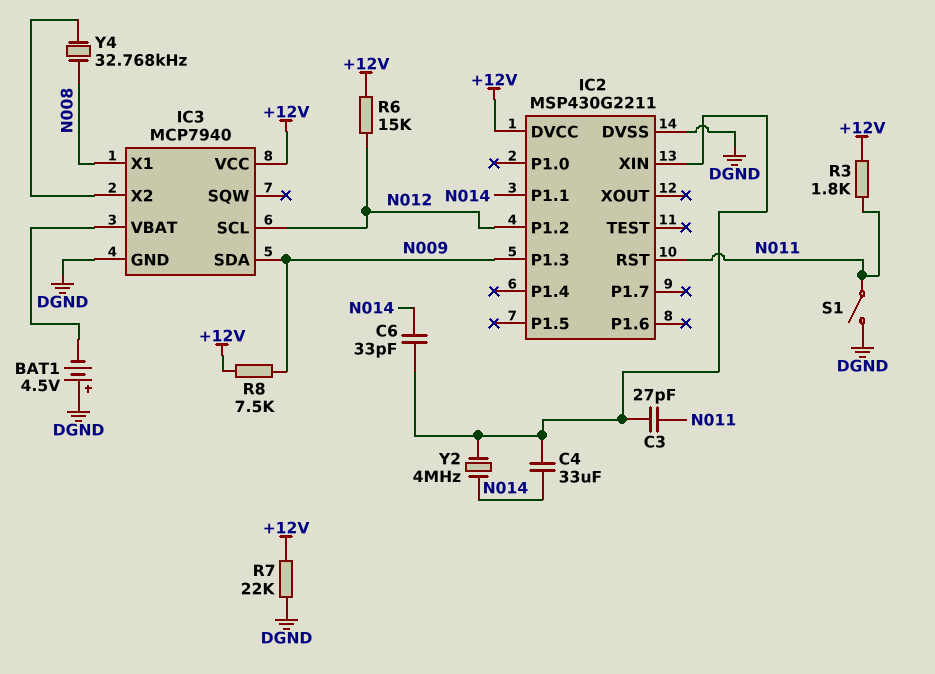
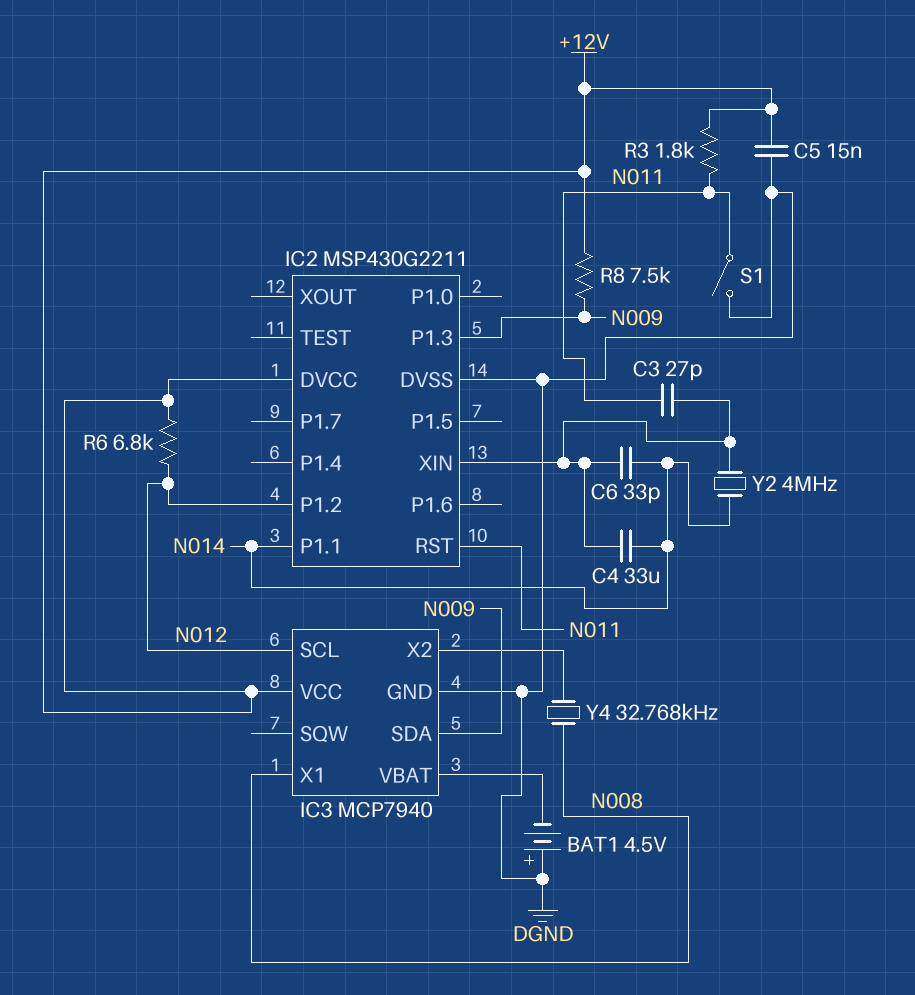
C5: none -> 15nF (+12V, DGND)
R6: 15k (+12V, N012) -> 6.8k (+12V, N012)
R7: 22k (+12V, DGND) -> none

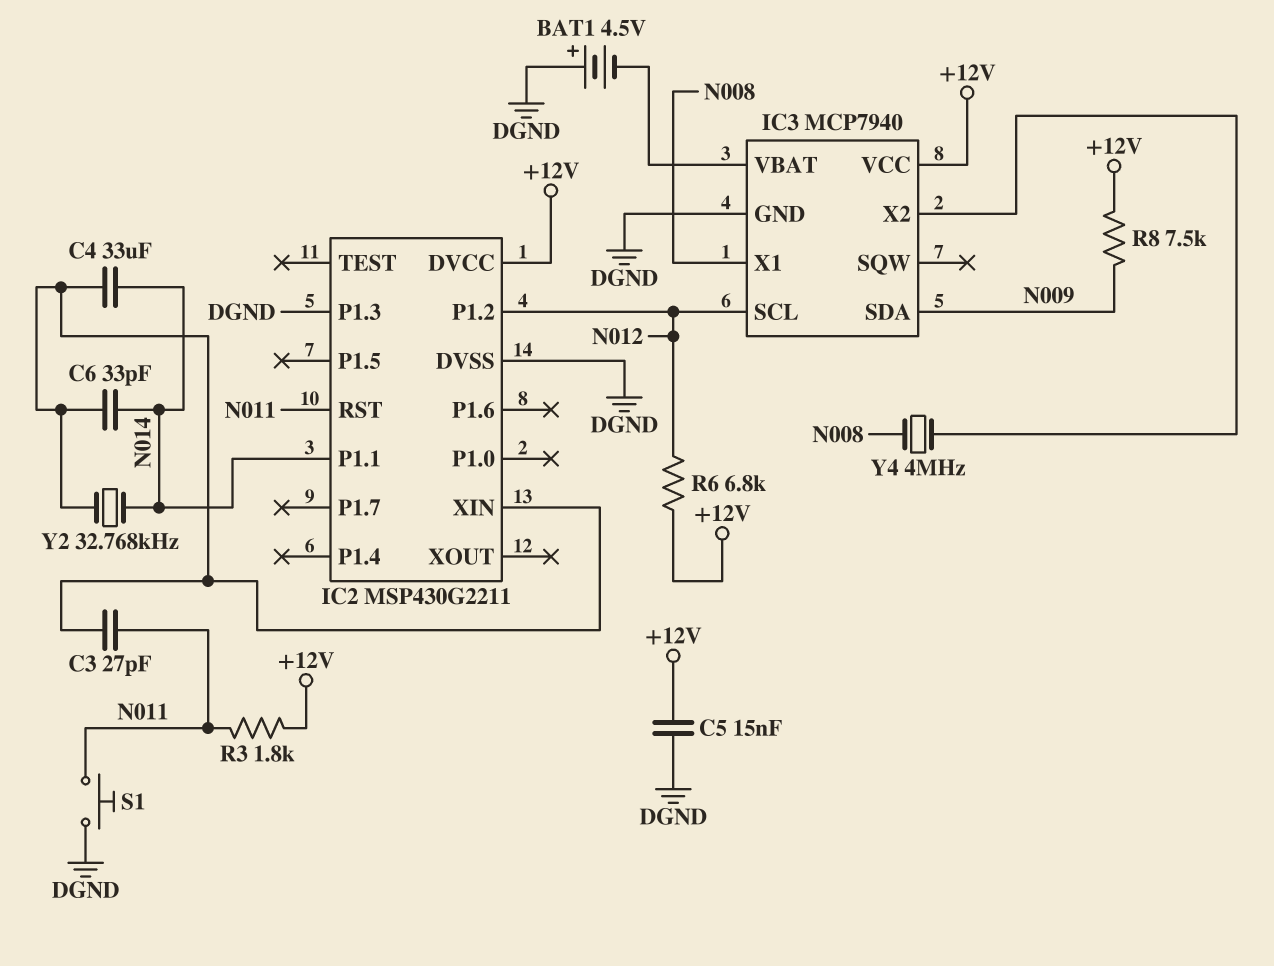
IC2 pin P1.3: N009 -> DGND
S1: switch (DGND, N011) -> button (DGND, N011)
Y2: 4MHz (IC2/XIN, N014) -> 32.768kHz (IC2/XIN, N014)
Y4: 32.768kHz (IC3/X2, N008) -> 4MHz (IC3/X2, N008)

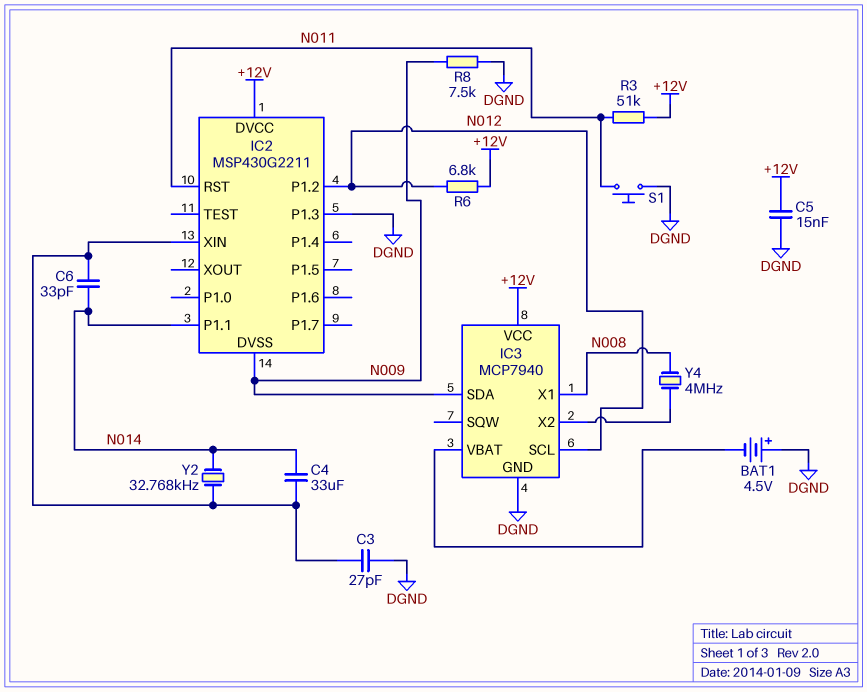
C3: 27pF (IC2/XIN, N011) -> 27pF (DGND, IC2/XIN)
IC2 pin DVSS: DGND -> N009
R3: 1.8k (+12V, N011) -> 51k (+12V, N011)
R8: 7.5k (+12V, N009) -> 7.5k (DGND, N009)

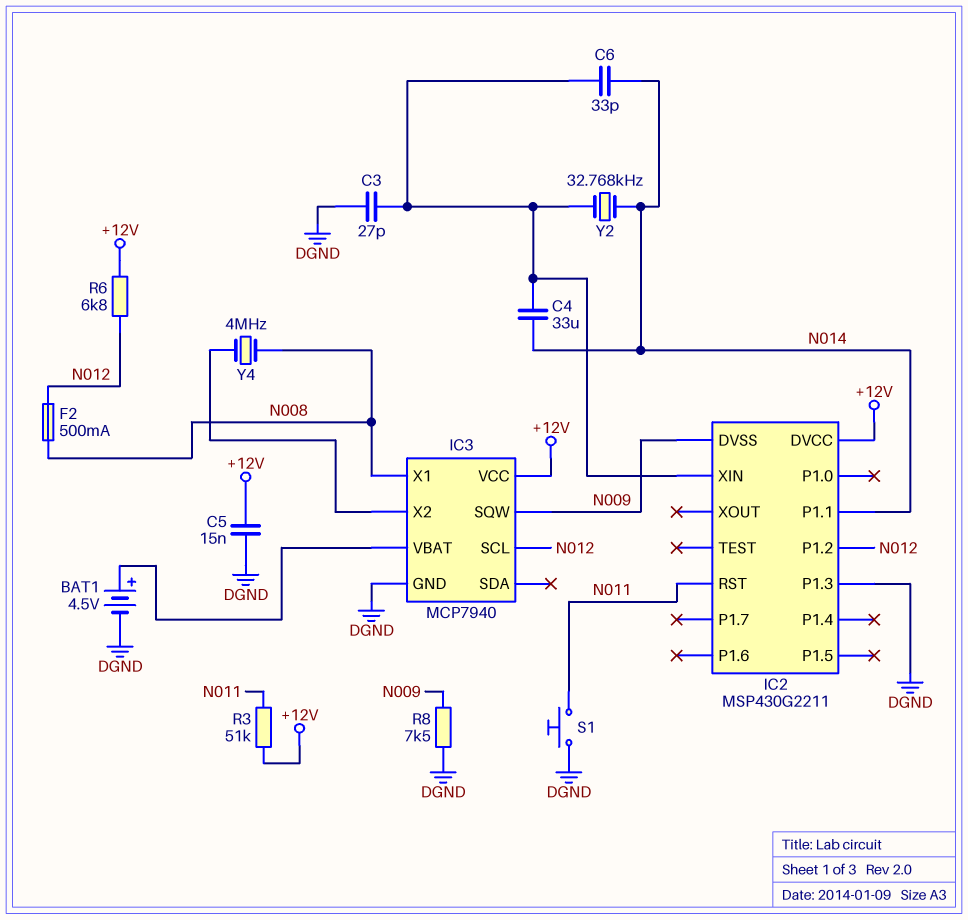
BAT1: 4.5V (plus DGND, minus IC3/VBAT) -> 4.5V (plus IC3/VBAT, minus DGND)
F2: none -> 500mA (N008, N012)
IC3 pin SDA: N009 -> none
IC3 pin SQW: none -> N009

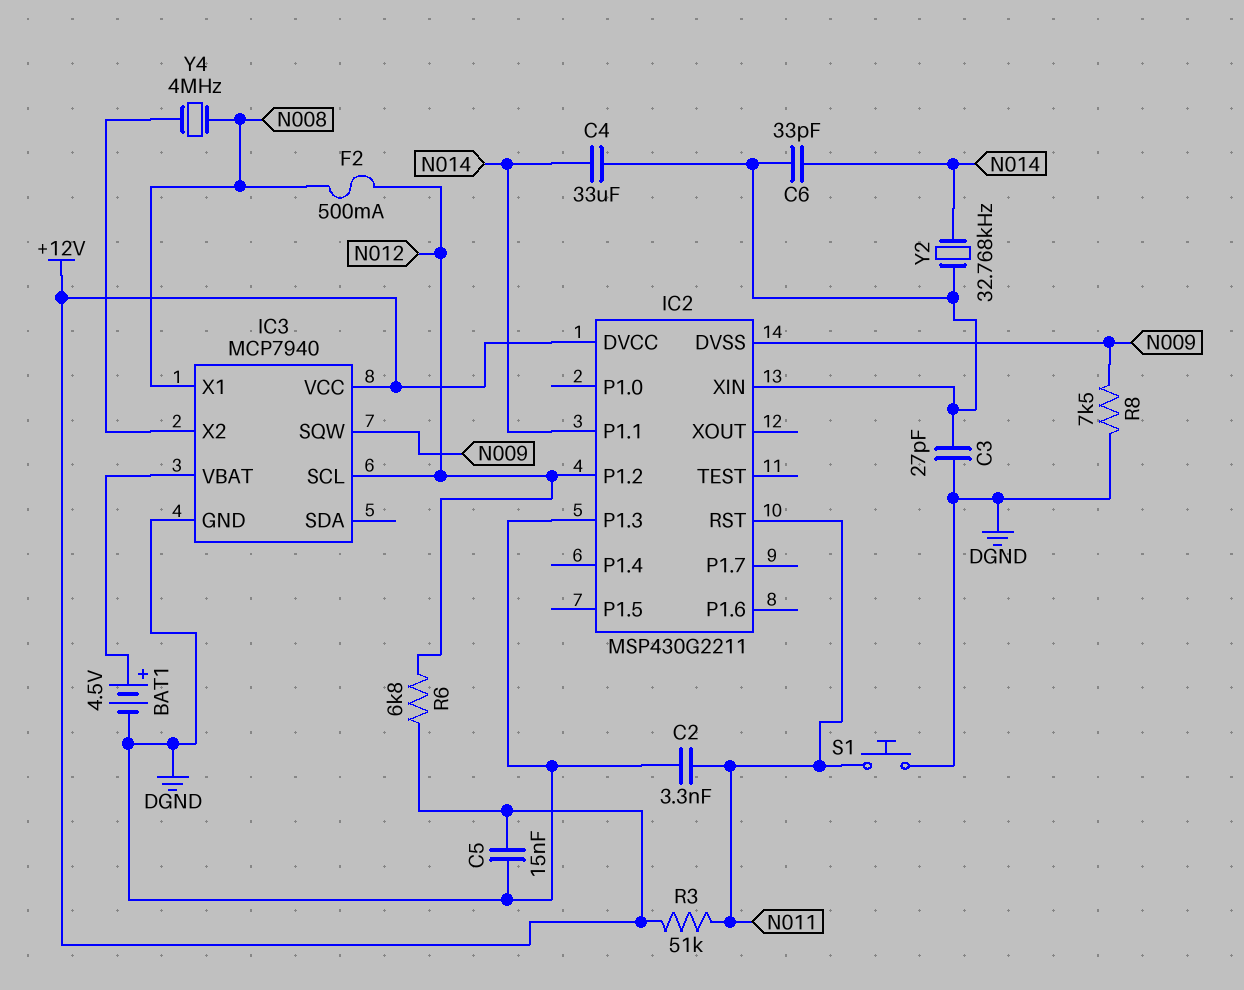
C2: none -> 3.3nF (DGND, N011)

